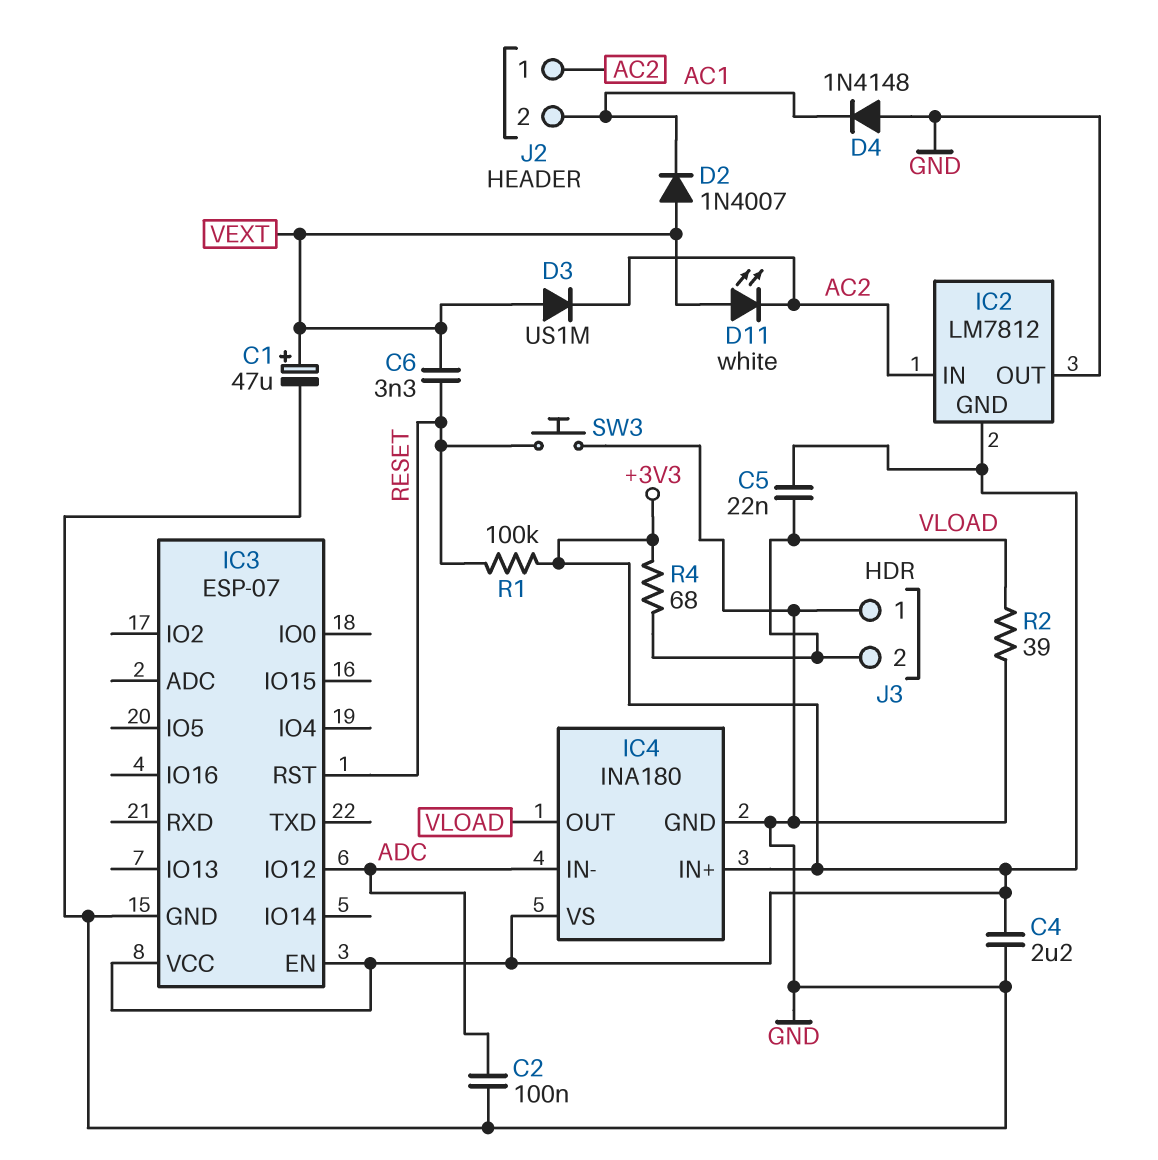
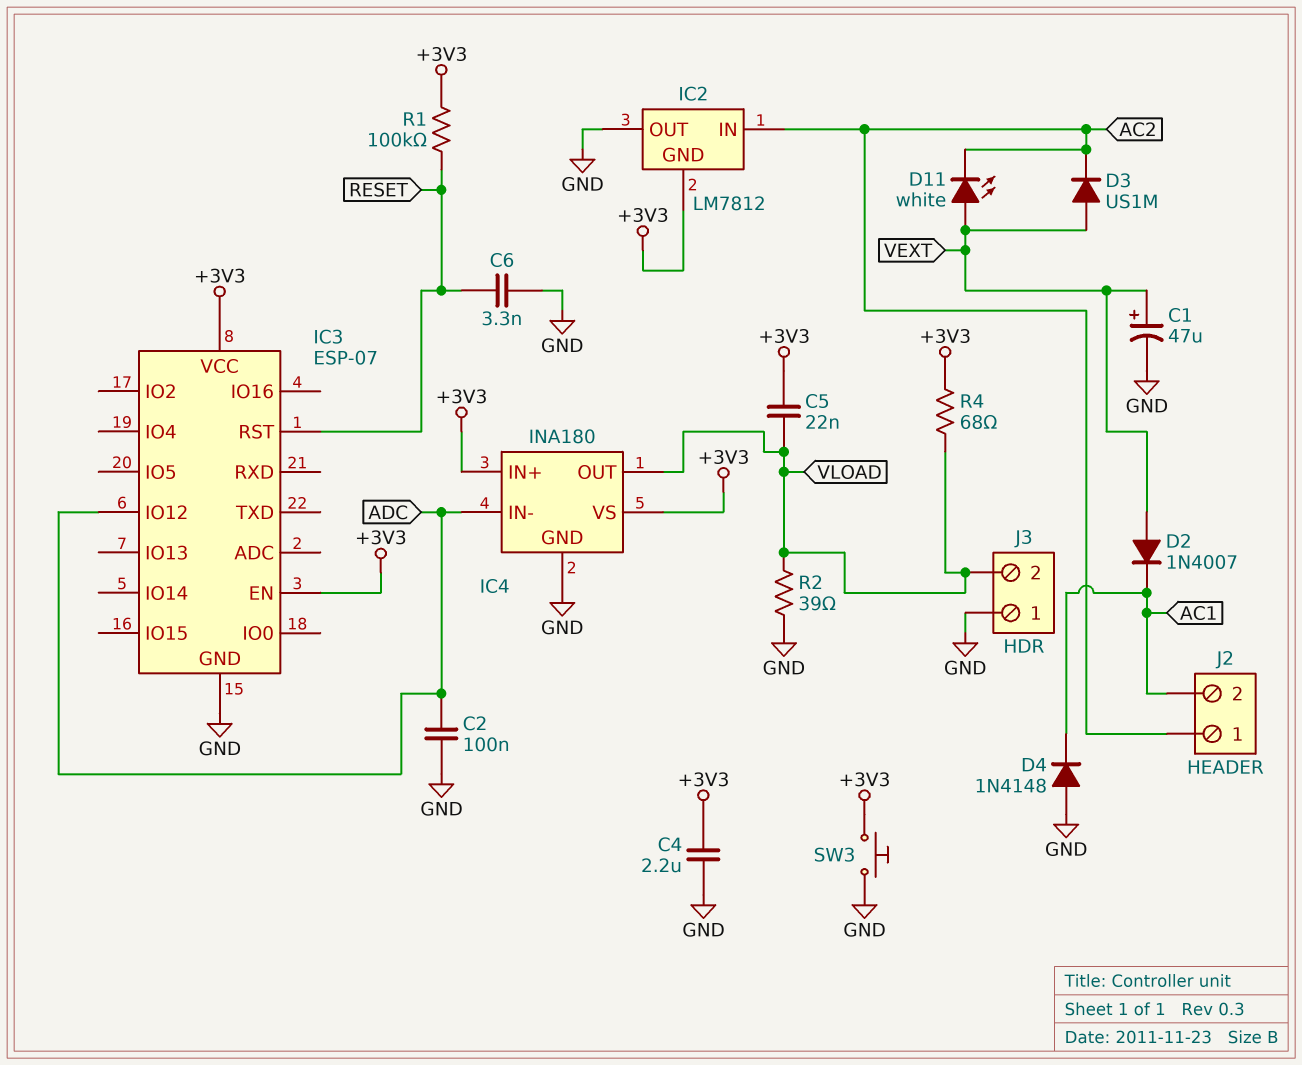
C6: 3.3nF (RESET, VEXT) -> 3.3nF (GND, RESET)
SW3: button (GND, RESET) -> button (+3V3, GND)

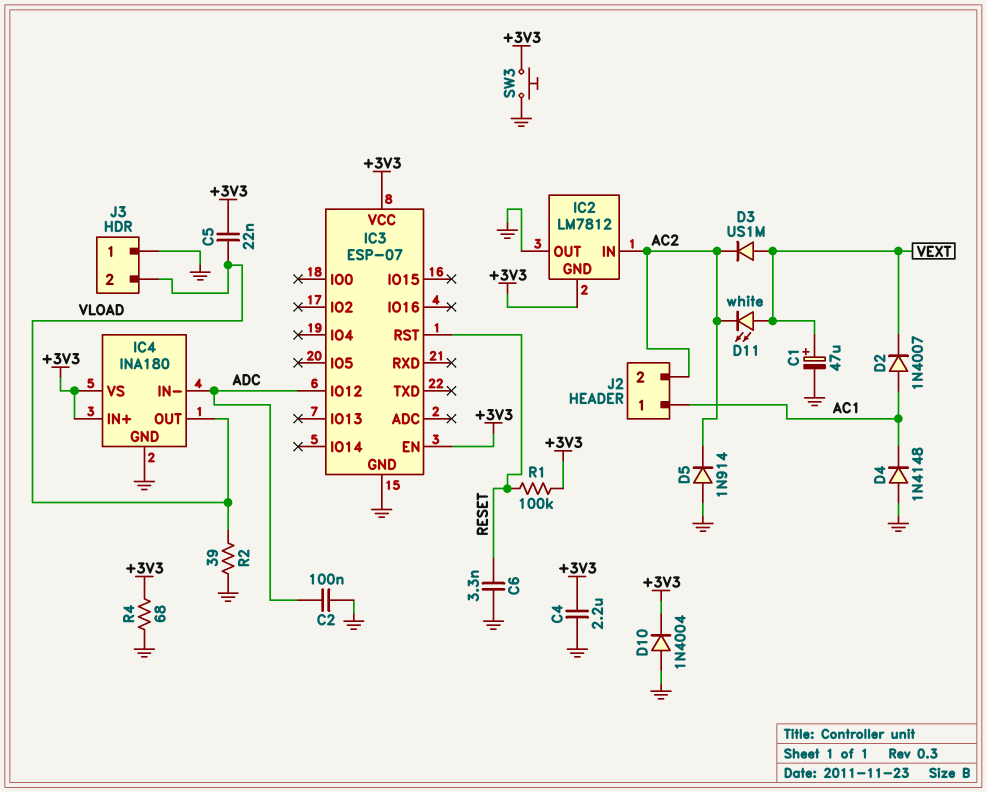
D2: diode 1N4007 (A VEXT, K AC1) -> diode 1N4007 (A AC1, K VEXT)
D5: none -> diode 1N914 (A GND, K AC2)
D10: none -> diode 1N4004 (A GND, K +3V3)
J2 pin 1: AC2 -> AC1
J2 pin 2: AC1 -> AC2
R4: 68 (+3V3, VLOAD) -> 68 (+3V3, GND)

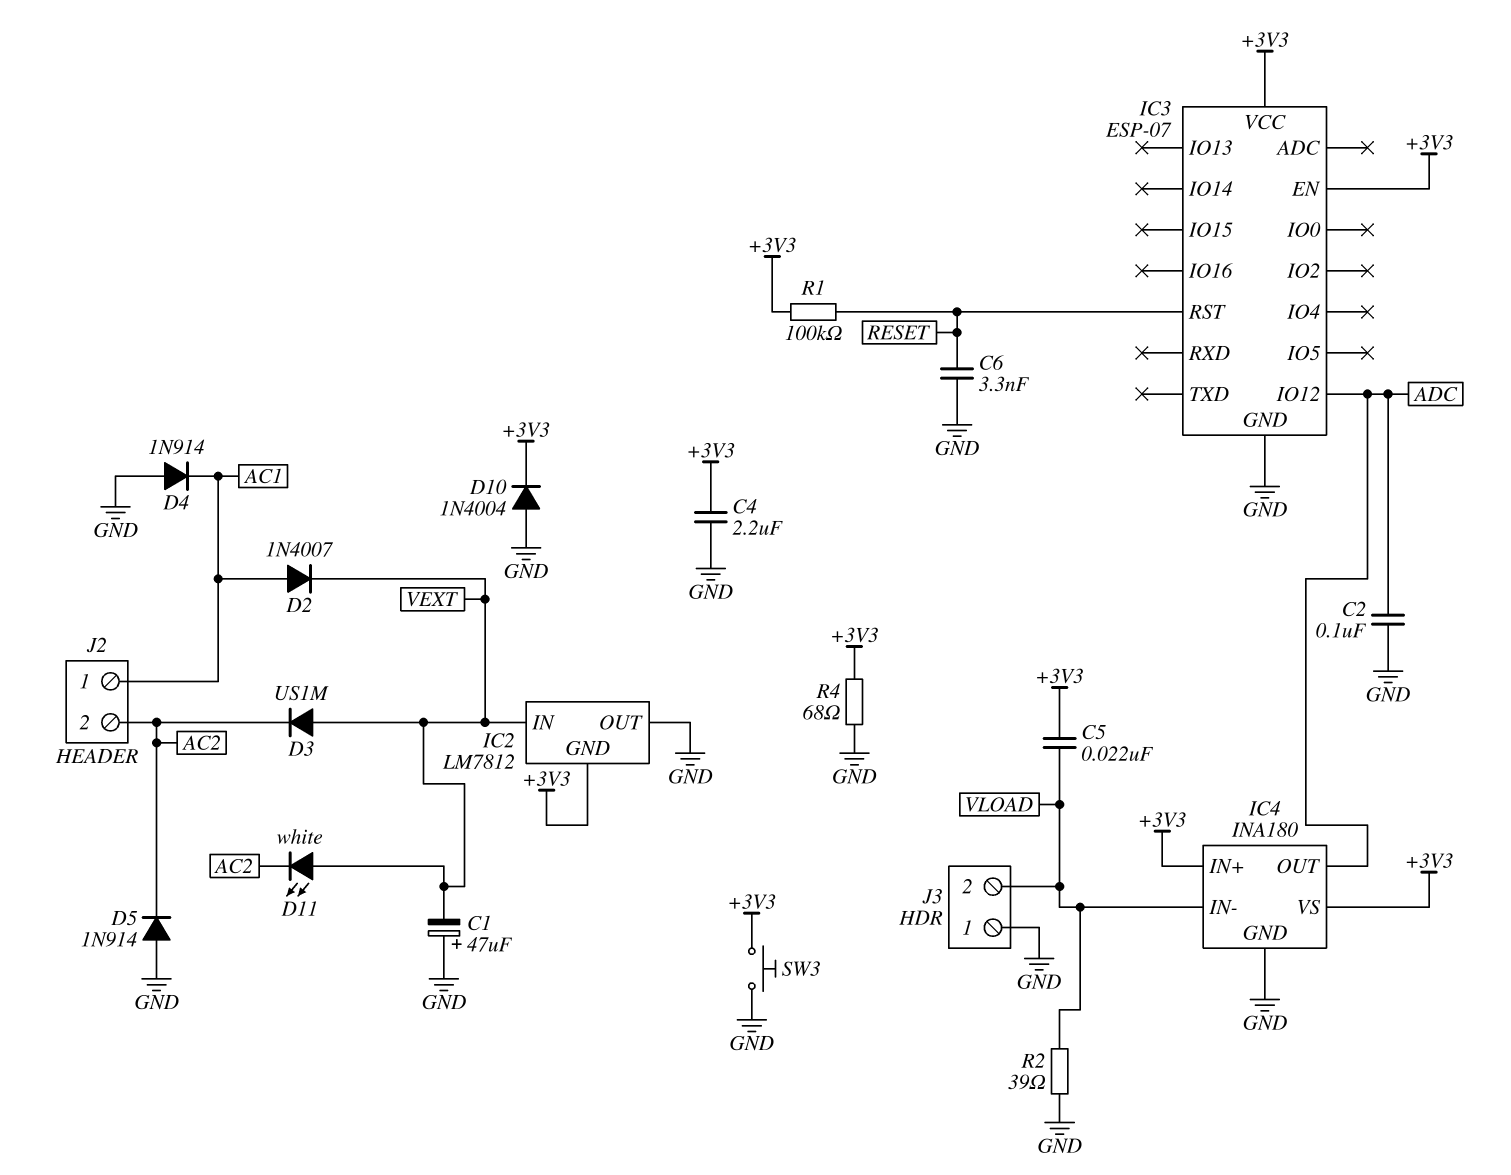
C1: 47uF (plus VEXT, minus GND) -> 47uF (plus GND, minus VEXT)
D4: diode 1N4148 (A GND, K AC1) -> diode 1N914 (A GND, K AC1)
IC2 pin IN: AC2 -> VEXT
IC4 pin IN-: ADC -> VLOAD
IC4 pin OUT: VLOAD -> ADC

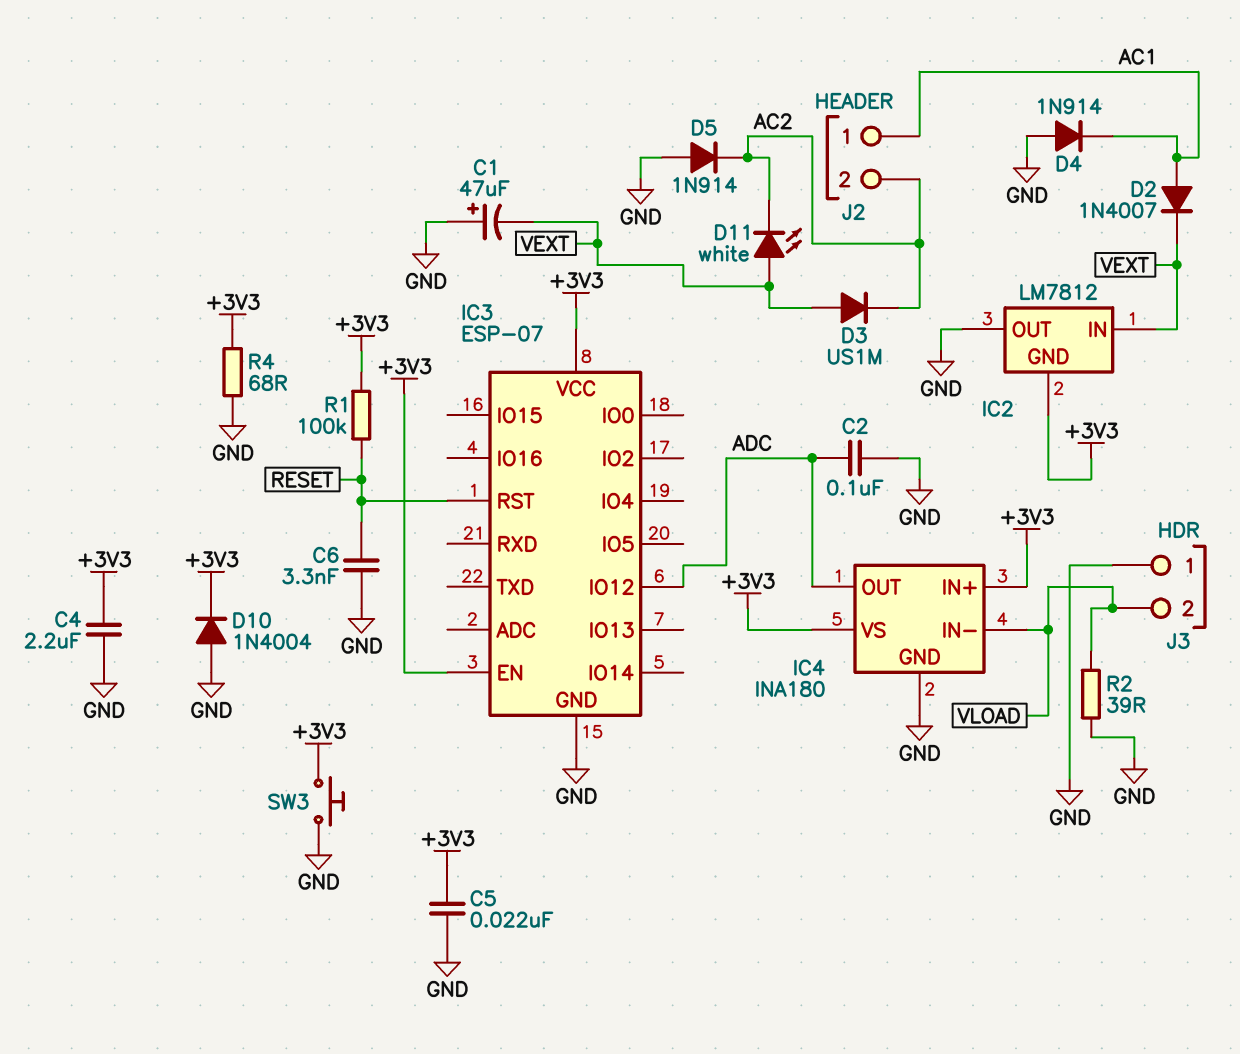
C5: 22nF (+3V3, VLOAD) -> 22nF (+3V3, GND)

